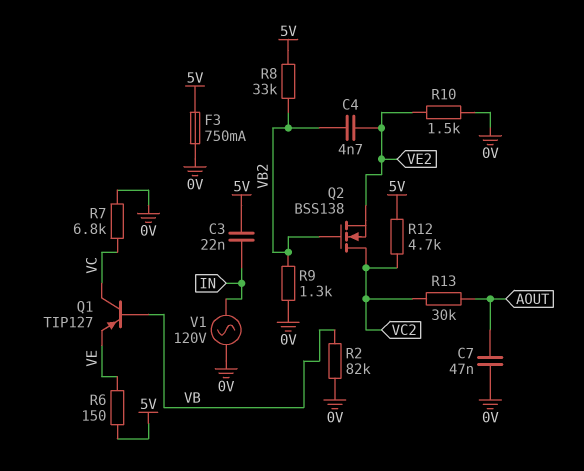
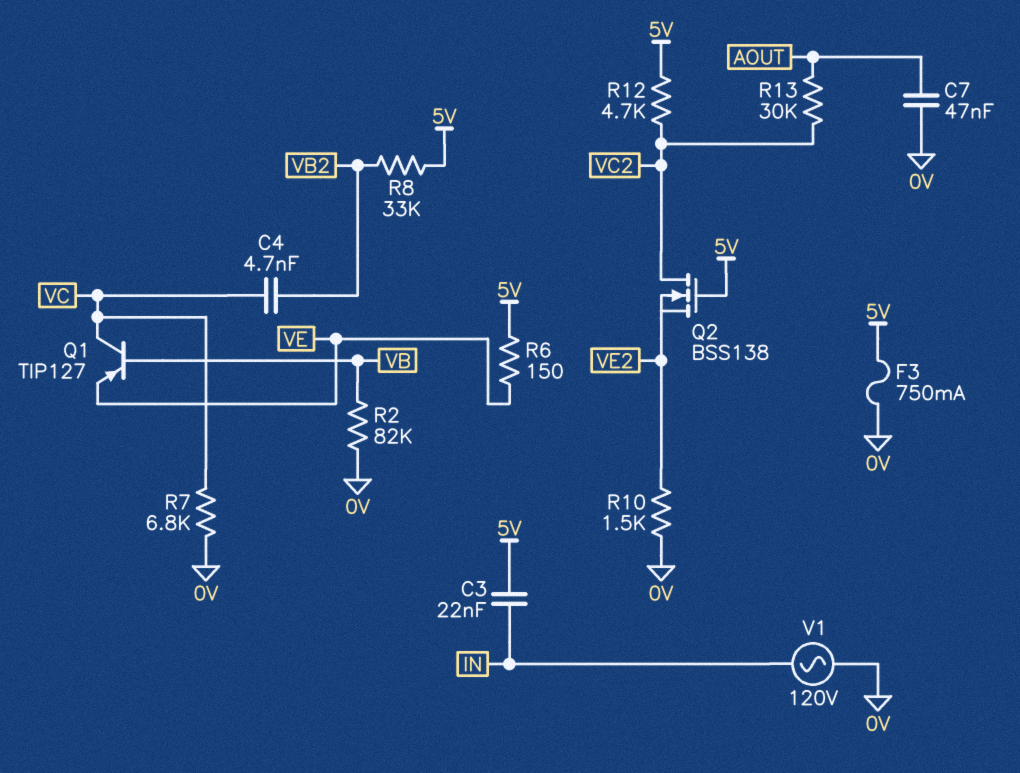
C4: 4.7nF (VB2, VE2) -> 4.7nF (VB2, VC)
Q2: NMOS BSS138 (G VB2, D VC2, S VE2) -> NMOS BSS138 (G 5V, D VC2, S VE2)
R9: 1.3k (0V, VB2) -> none

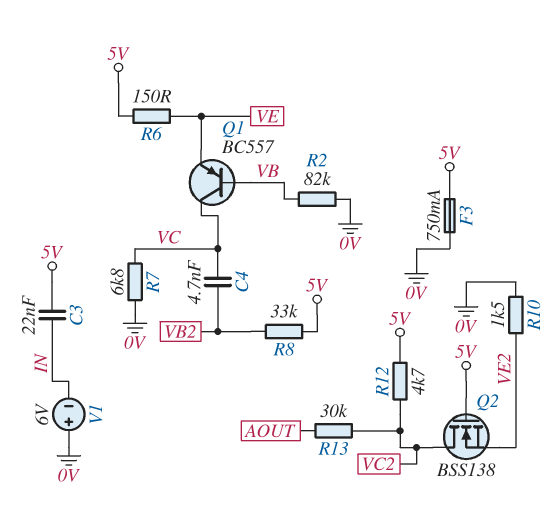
C7: 47nF (0V, AOUT) -> none
Q1: PNP TIP127 (B VB, C VC, E VE) -> PNP BC557 (B VB, C VC, E VE)
V1: AC 120V (0V, IN) -> 6V (plus 0V, minus IN)

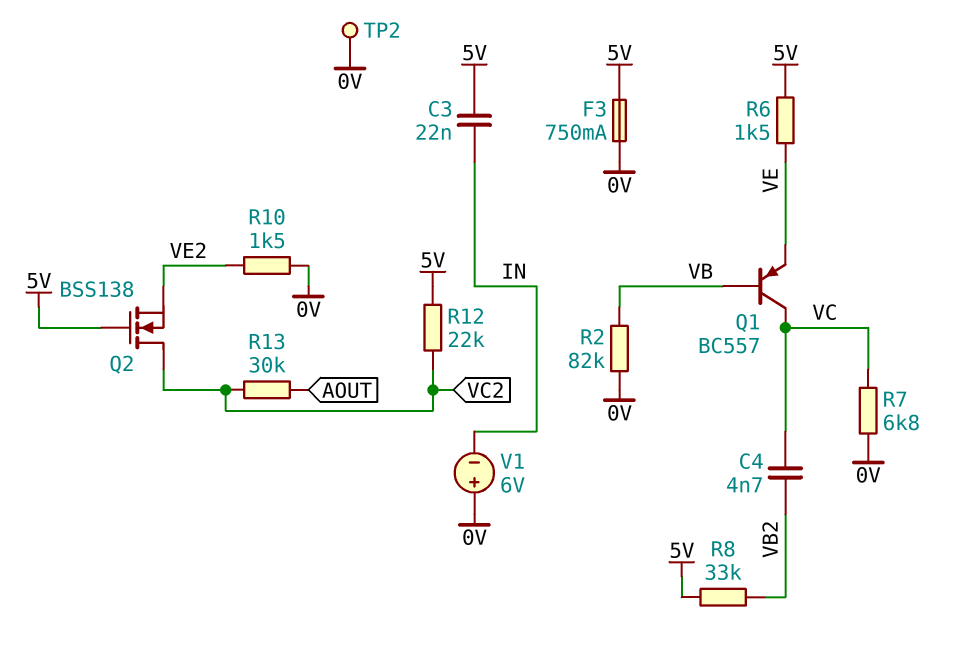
R6: 150 (5V, VE) -> 1.5k (5V, VE)
R12: 4.7k (5V, VC2) -> 22k (5V, VC2)
TP2: none -> test point (0V)

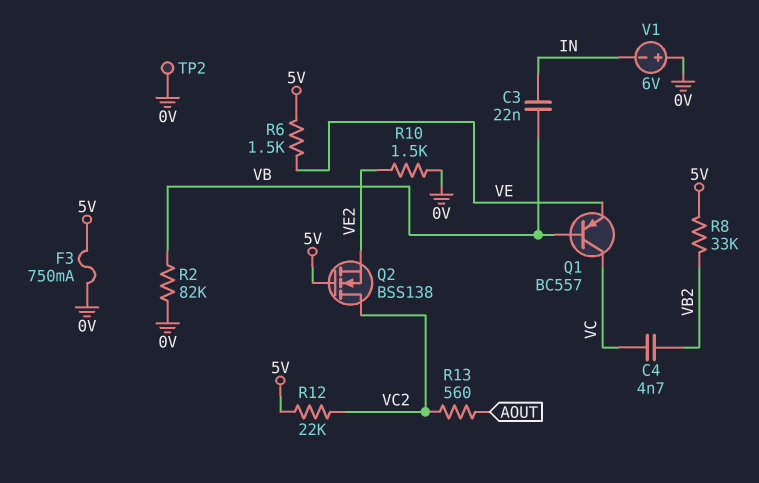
C3: 22nF (5V, IN) -> 22nF (IN, VB)
R7: 6.8k (0V, VC) -> none
R13: 30k (AOUT, VC2) -> 560 (AOUT, VC2)

